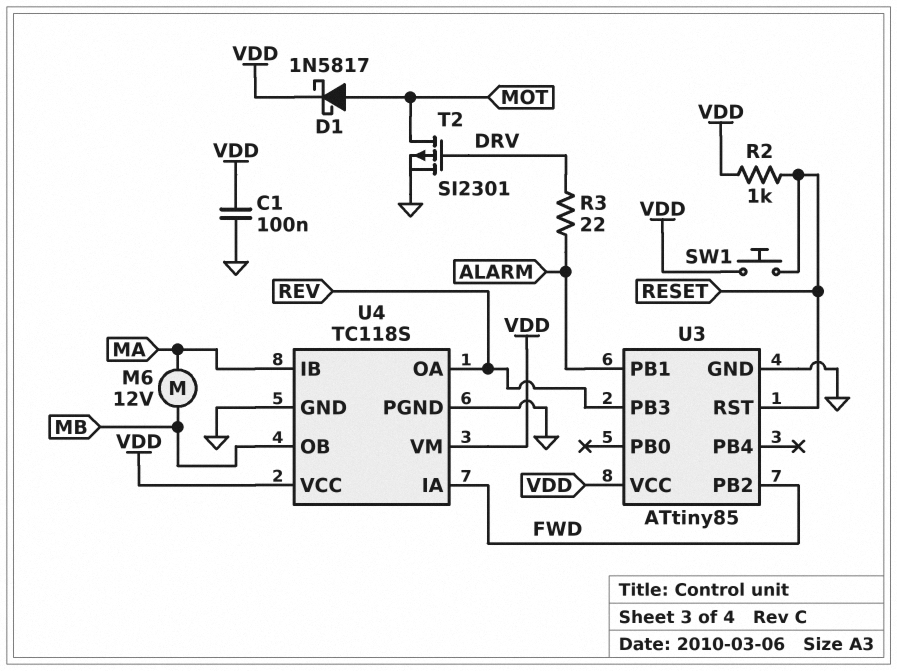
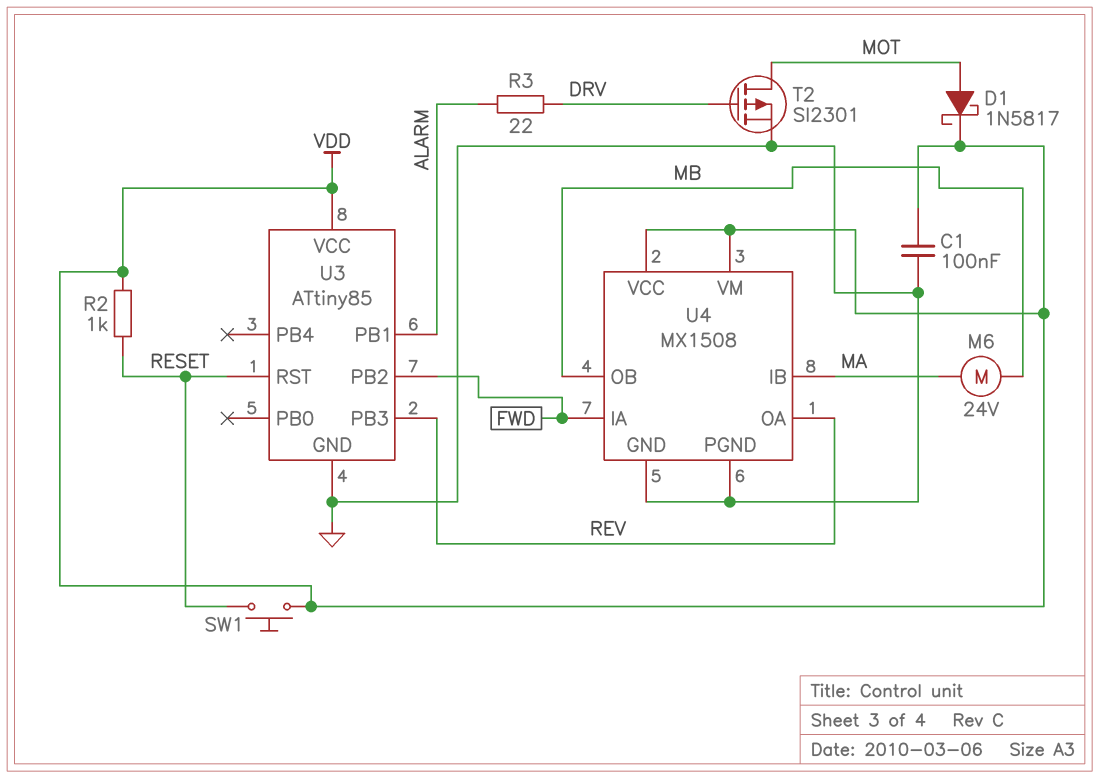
M6: motor 12V (MA, MB) -> motor 24V (MA, MB)
U4: TC118S -> MX1508

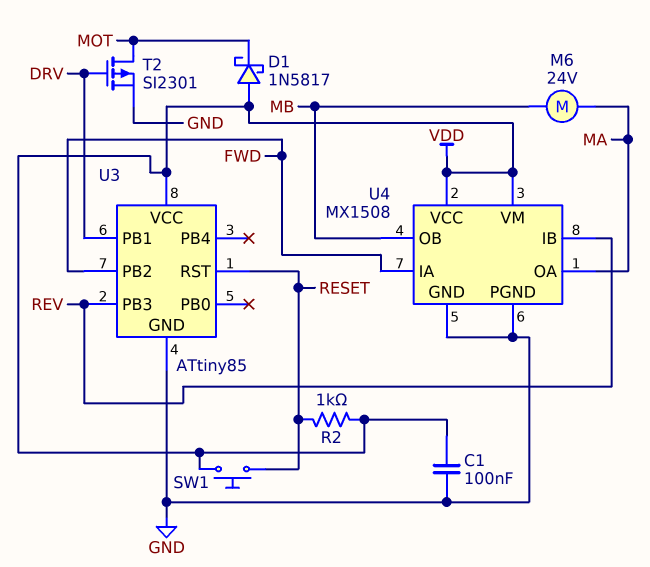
D1: schottky 1N5817 (A MOT, K VDD) -> schottky 1N5817 (A VDD, K MOT)
R3: 22 (ALARM, DRV) -> none
U3 pin PB1: ALARM -> DRV
U4 pin IB: MA -> REV
U4 pin OA: REV -> MA

